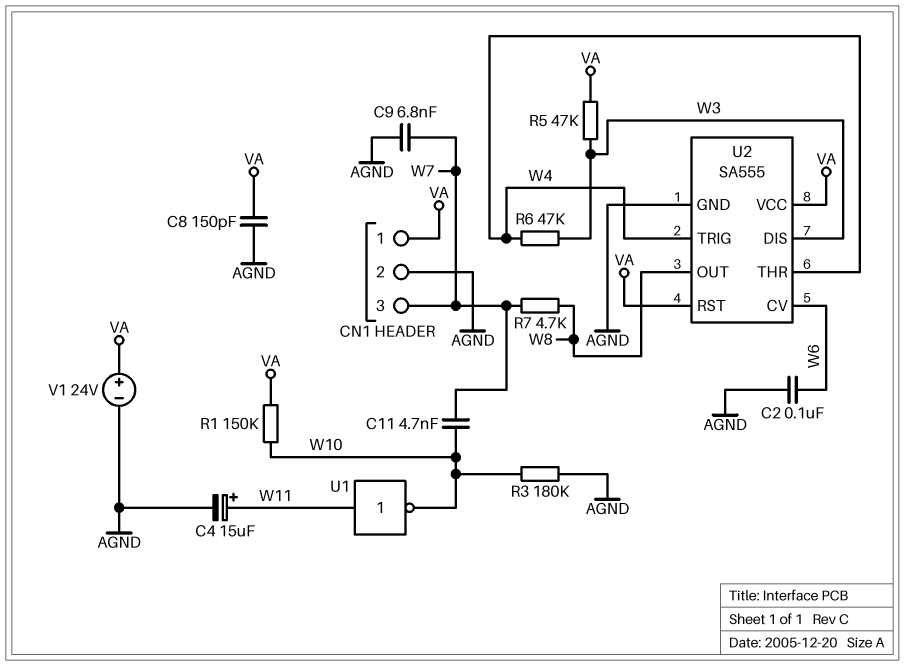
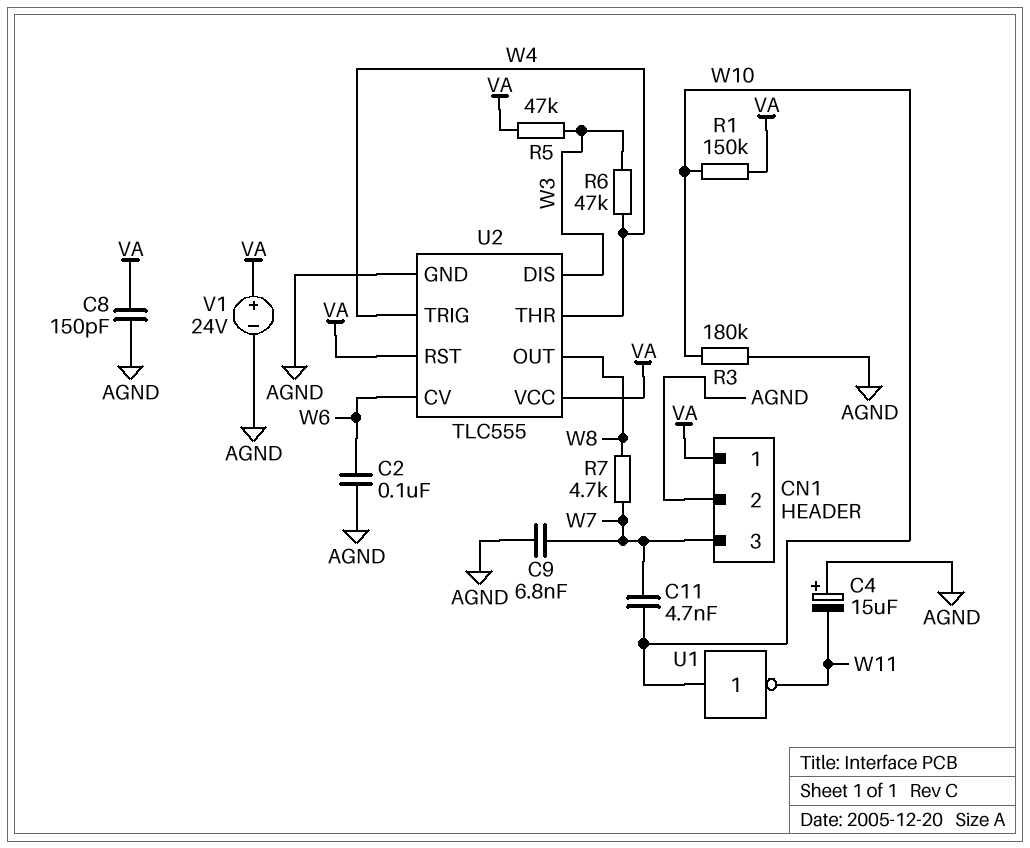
C4: 15uF (plus W11, minus AGND) -> 15uF (plus AGND, minus W11)
U1: NOT (in W11, out W10) -> NOT (in W10, out W11)
U2: SA555 -> TLC555

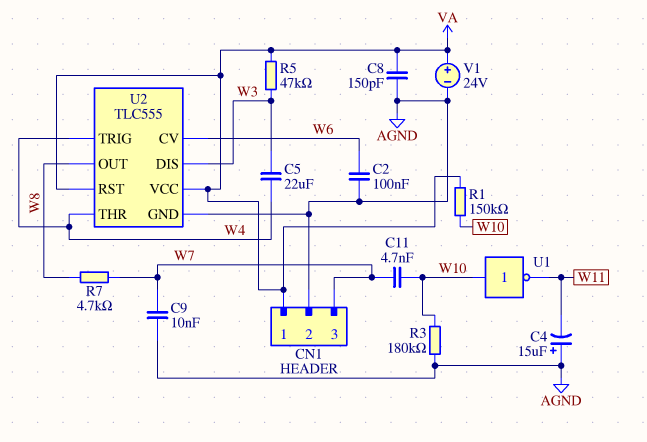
C5: none -> 22uF (W3, W4)
C9: 6.8nF (AGND, W7) -> 10nF (AGND, W7)
R6: 47k (W3, W4) -> none

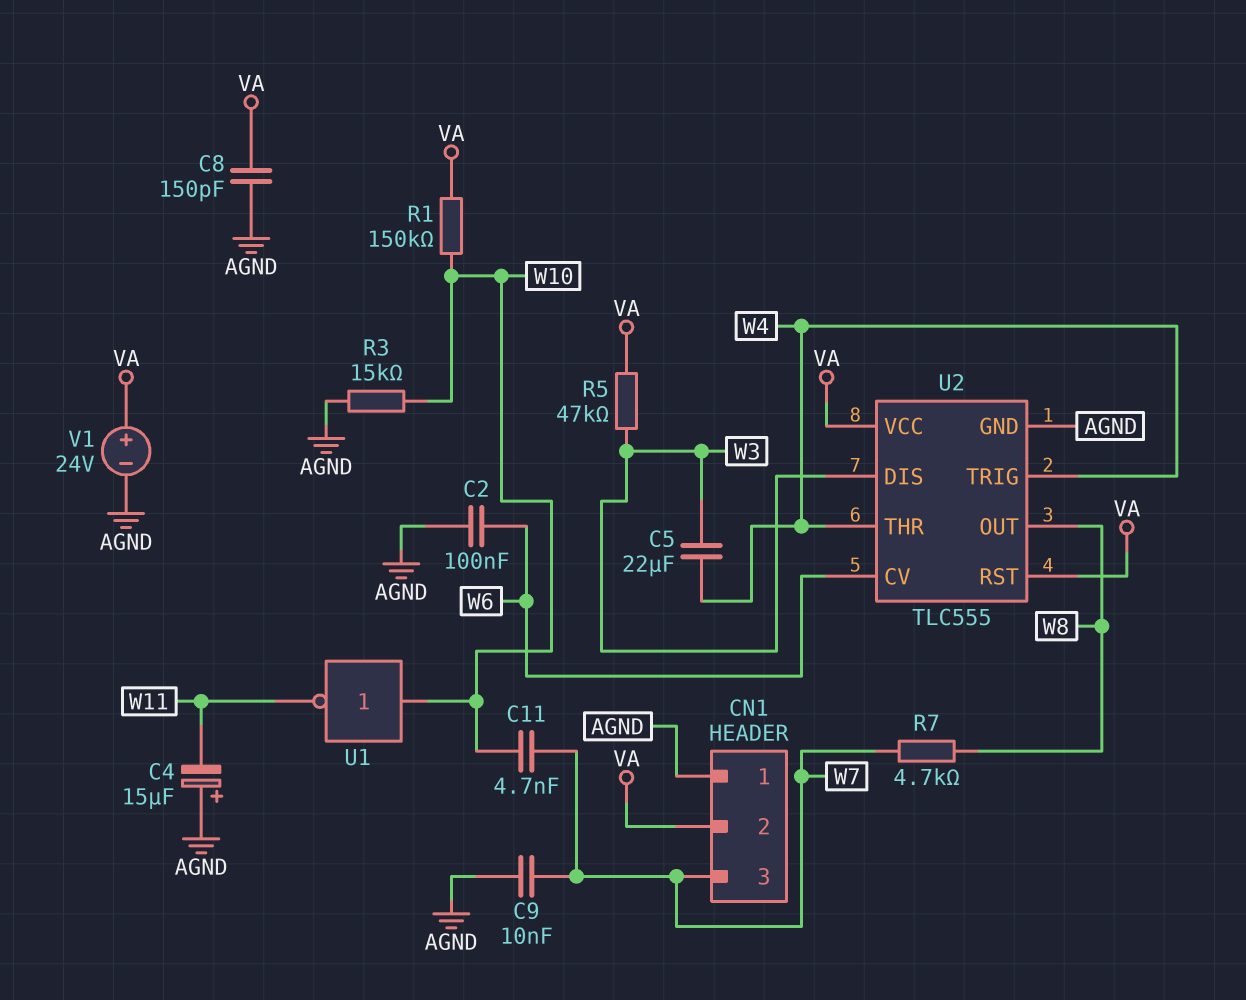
CN1 pin 1: VA -> AGND
CN1 pin 2: AGND -> VA
R3: 180k (AGND, W10) -> 15k (AGND, W10)

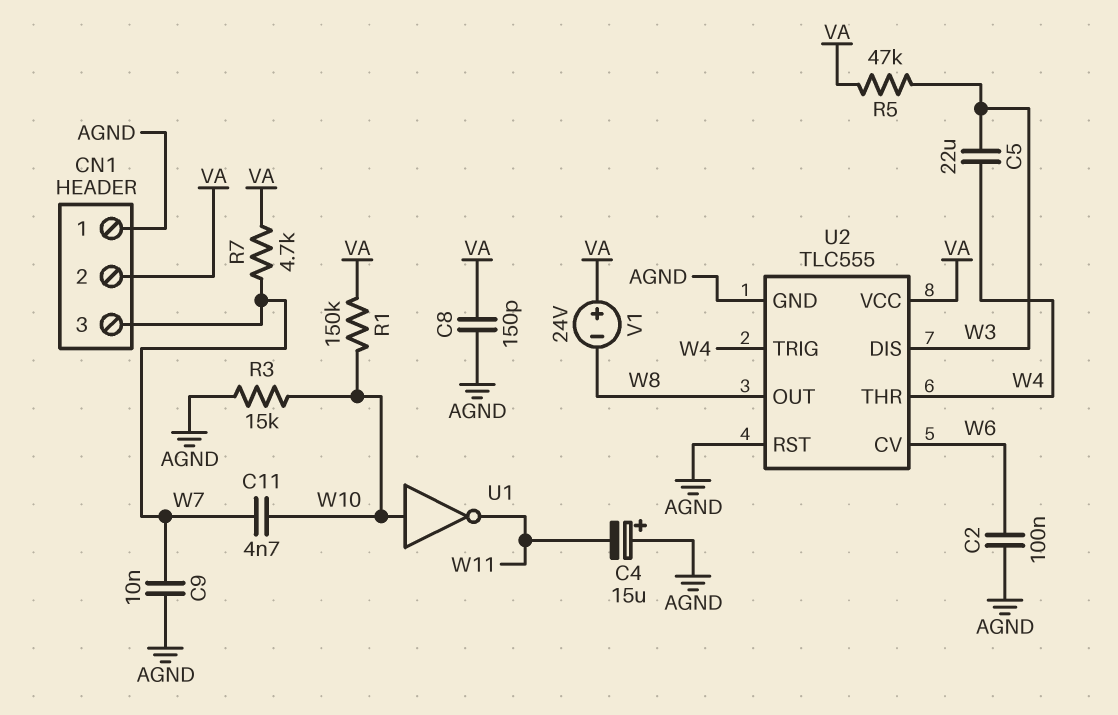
R7: 4.7k (W7, W8) -> 4.7k (VA, W7)
U2 pin RST: VA -> AGND
V1: 24V (plus VA, minus AGND) -> 24V (plus VA, minus W8)

